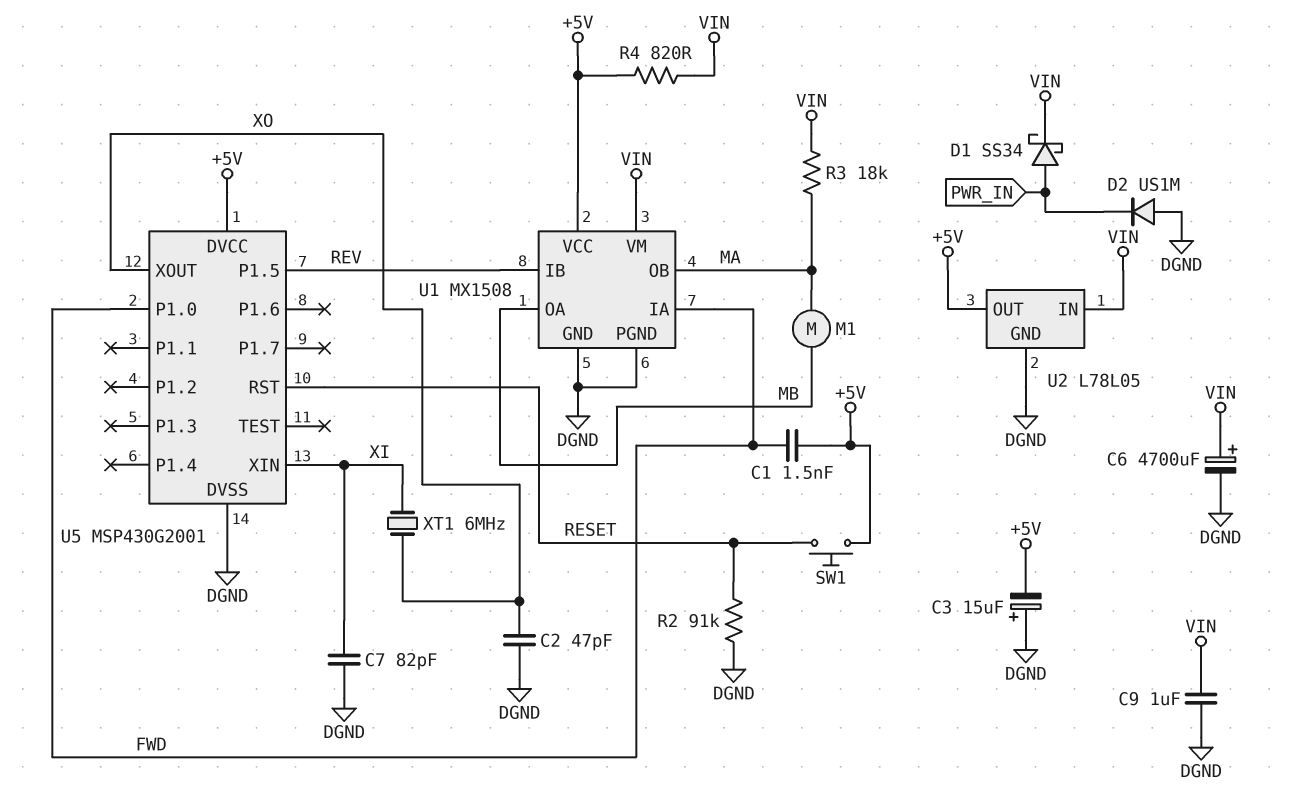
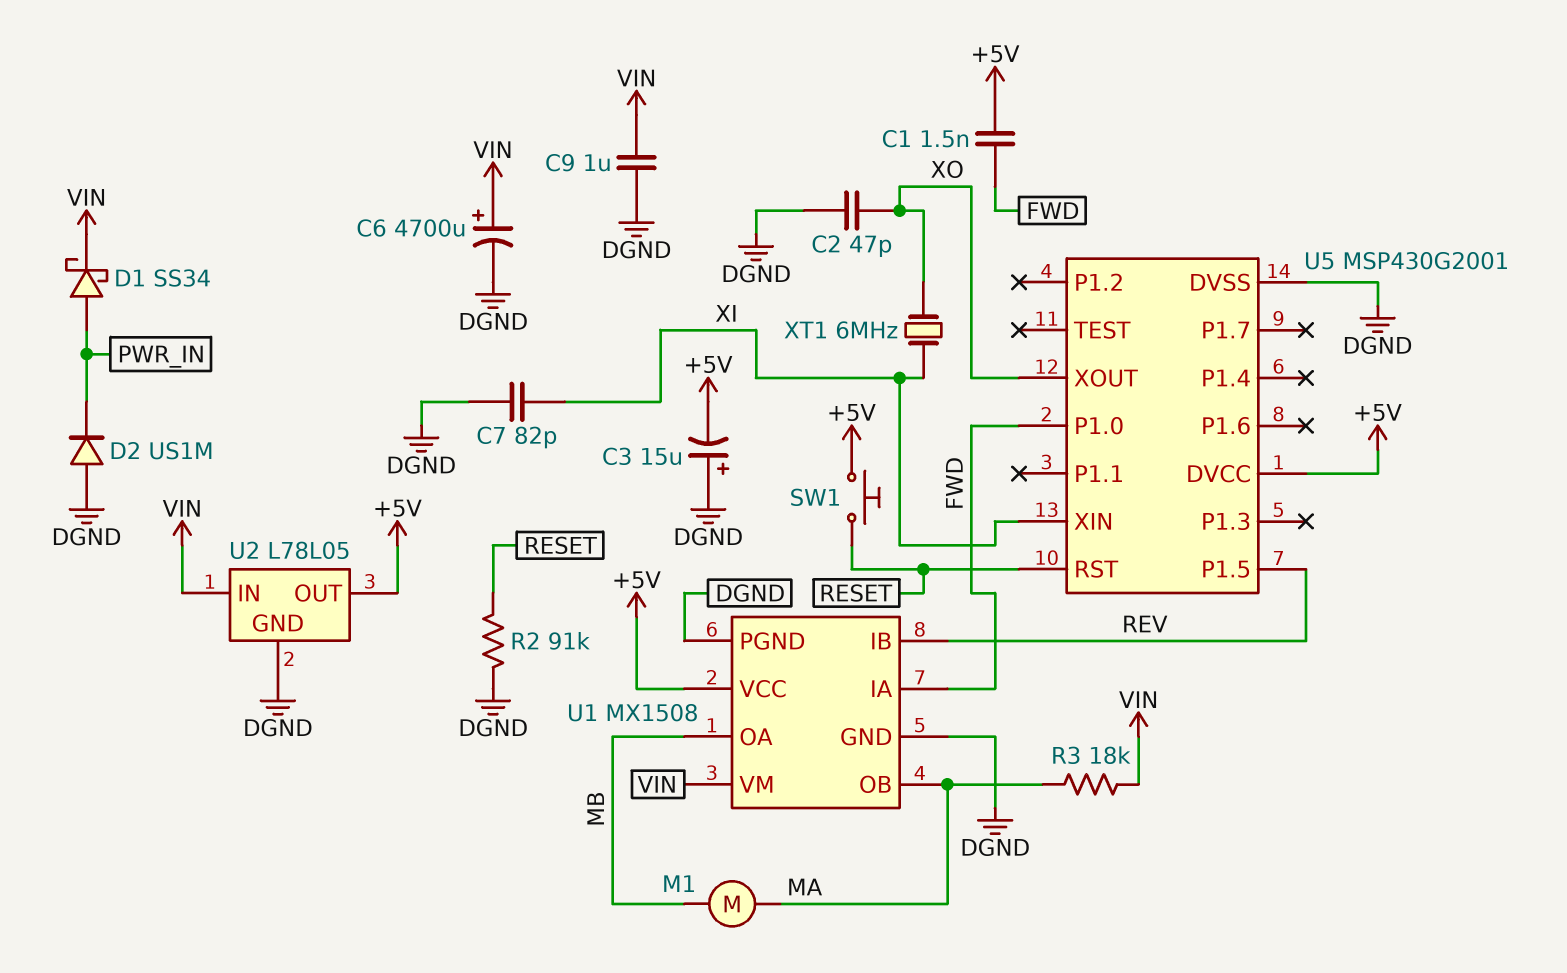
R4: 820 (+5V, VIN) -> none

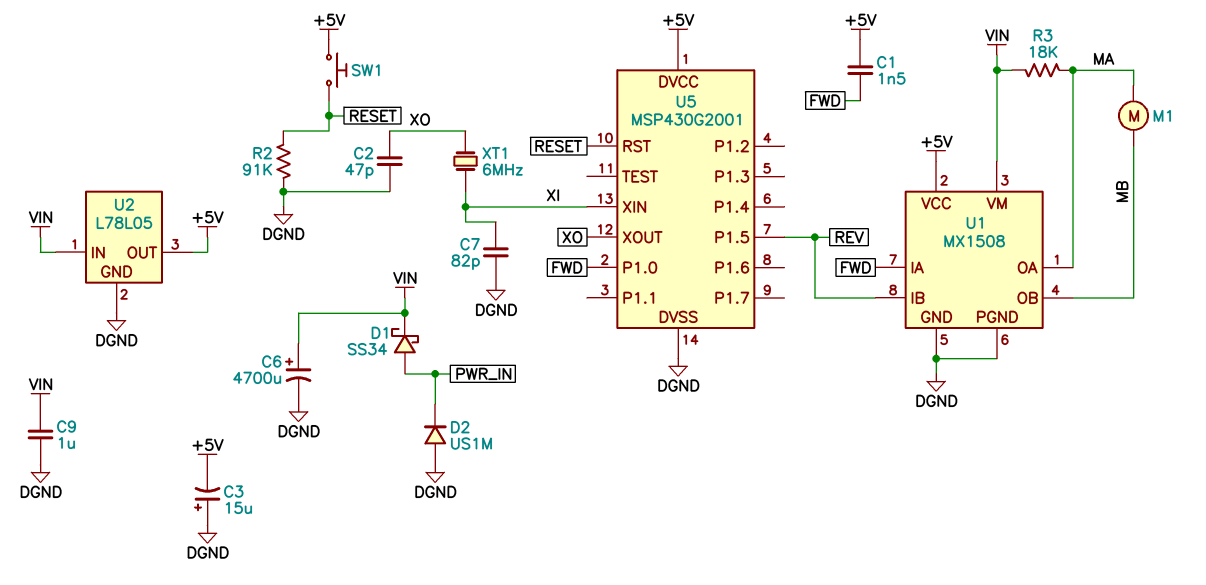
U1 pin OA: MB -> MA
U1 pin OB: MA -> MB

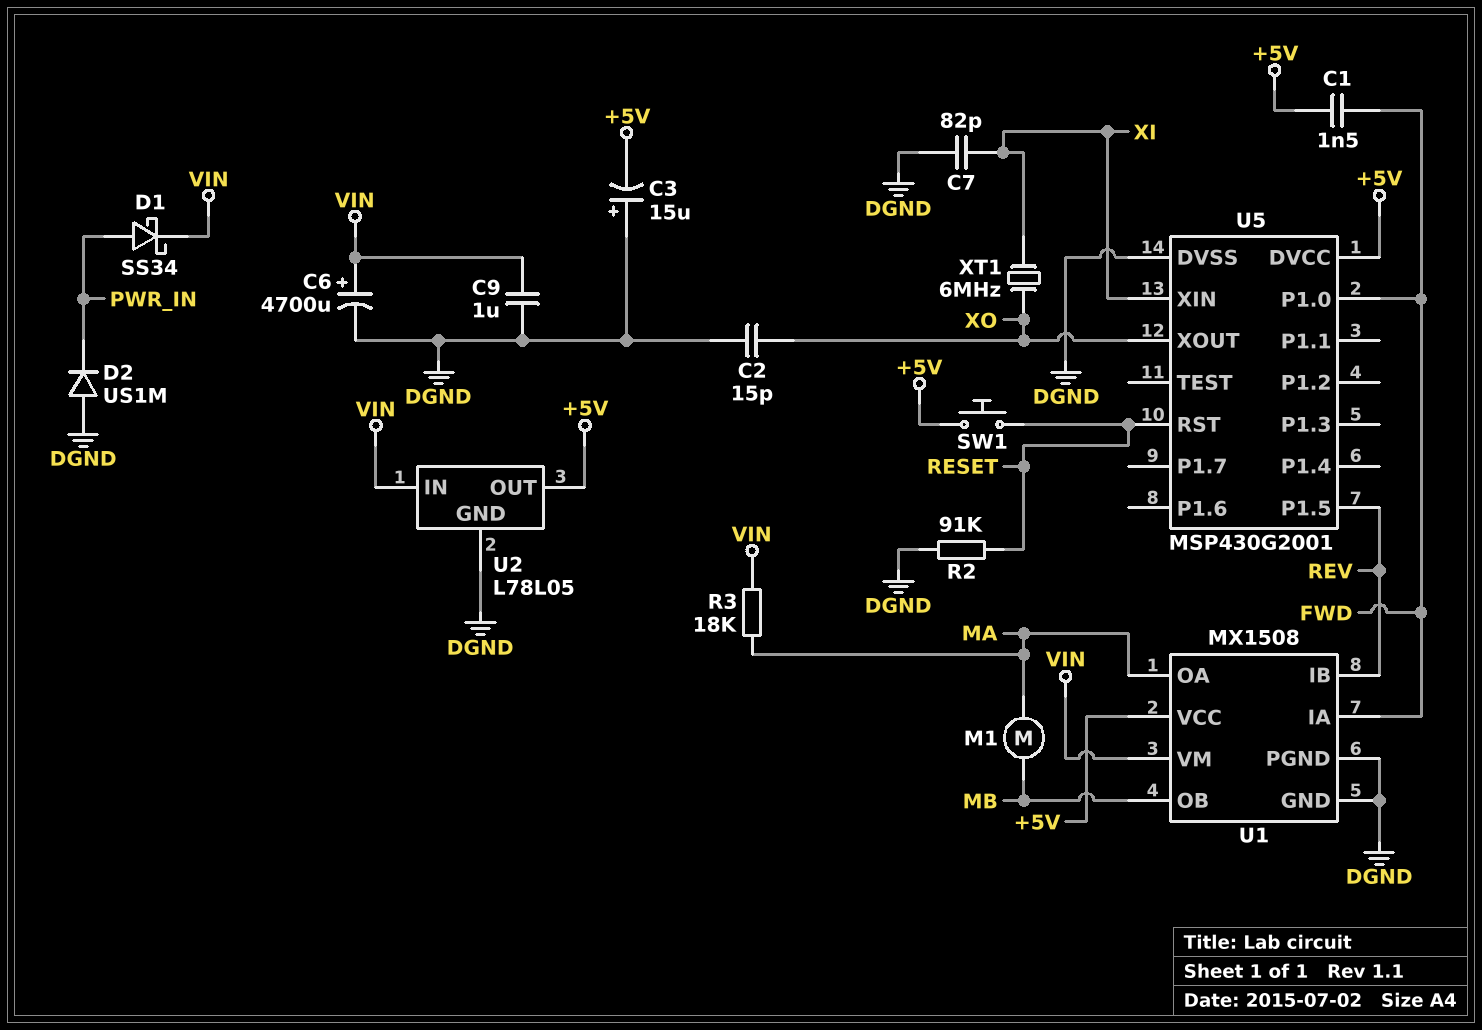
C2: 47pF (DGND, XO) -> 15pF (DGND, XO)

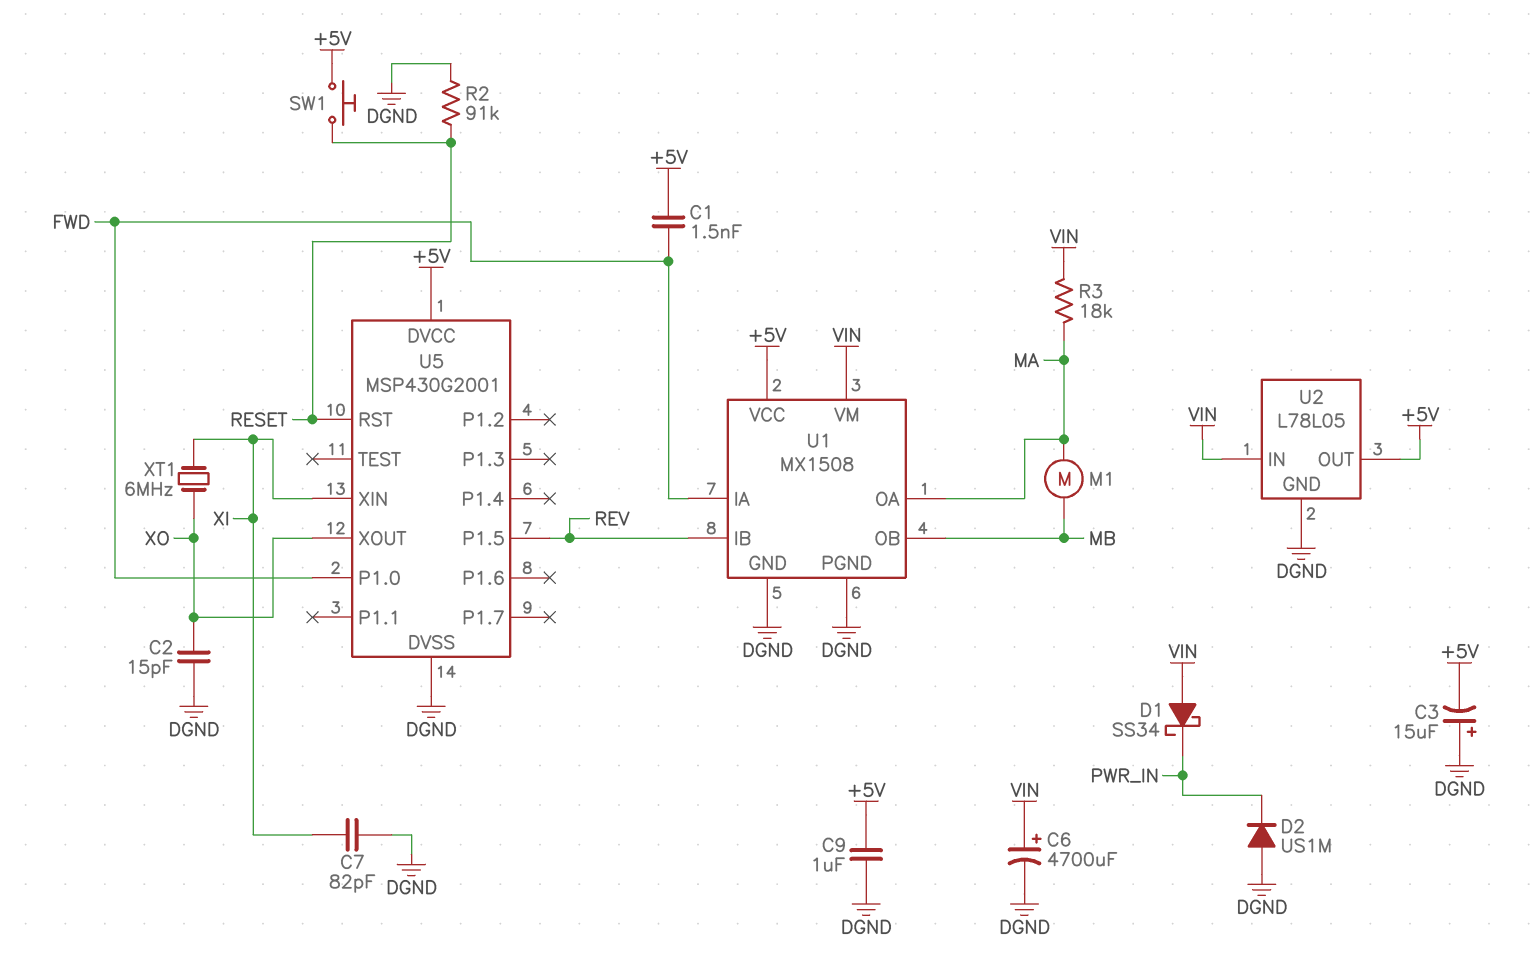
C9: 1uF (DGND, VIN) -> 1uF (+5V, DGND)
D1: schottky SS34 (A PWR_IN, K VIN) -> schottky SS34 (A VIN, K PWR_IN)

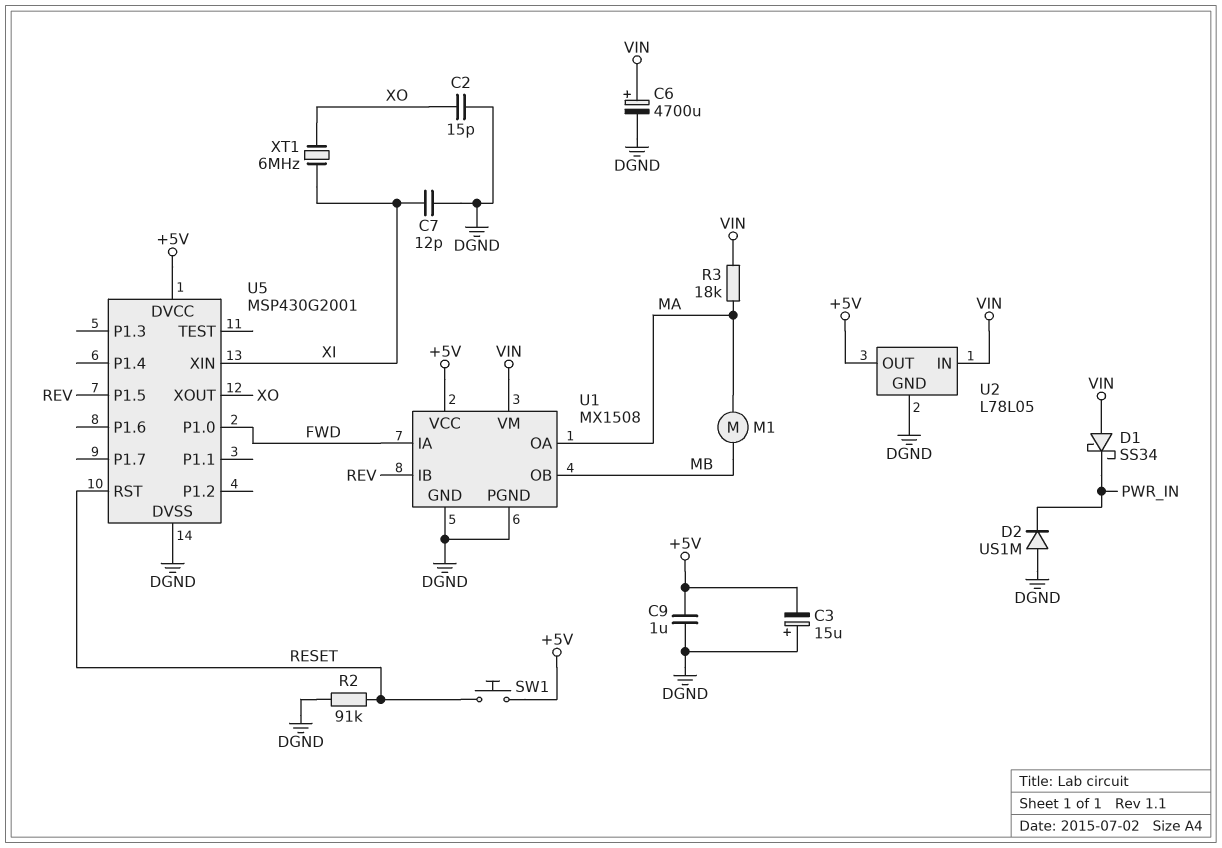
C1: 1.5nF (+5V, FWD) -> none
C7: 82pF (DGND, XI) -> 12pF (DGND, XI)

